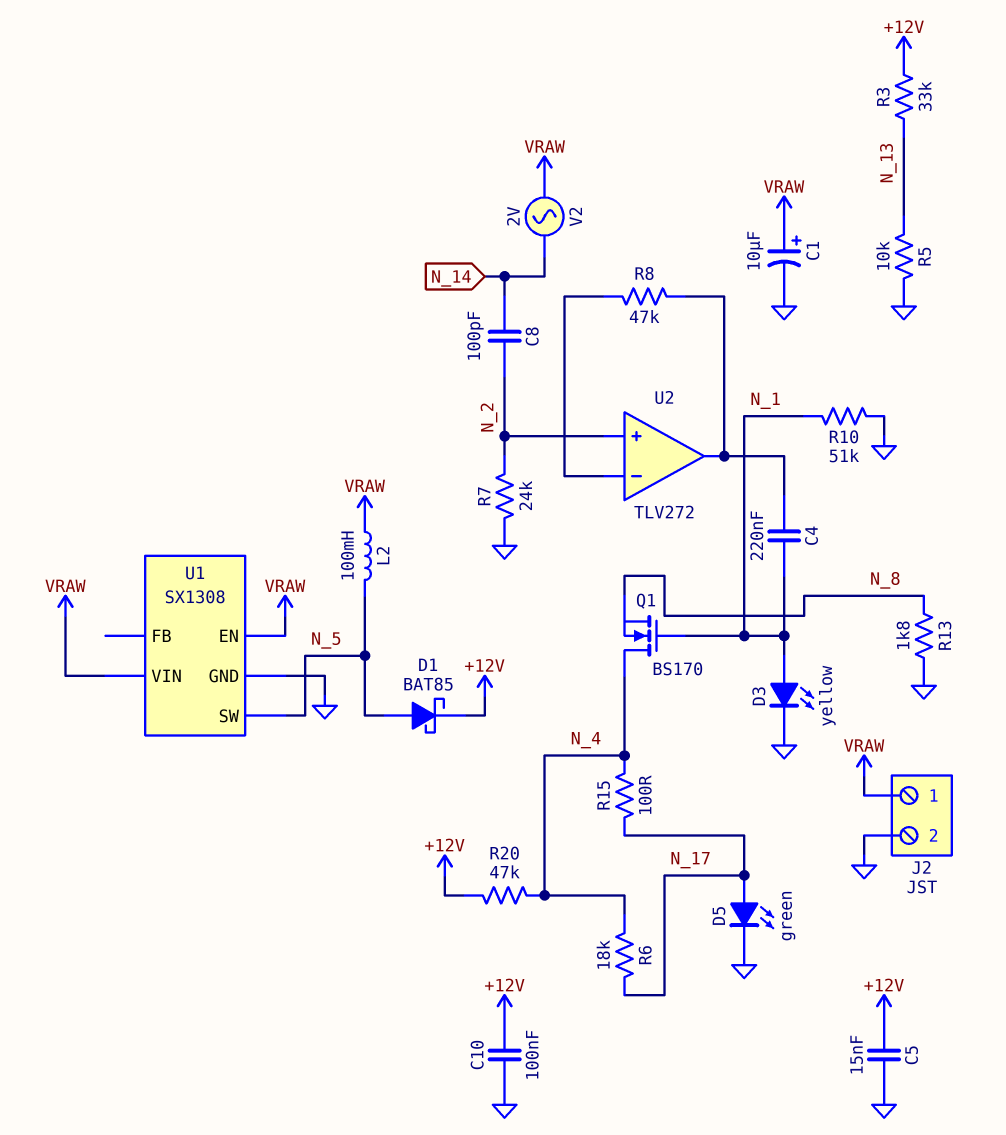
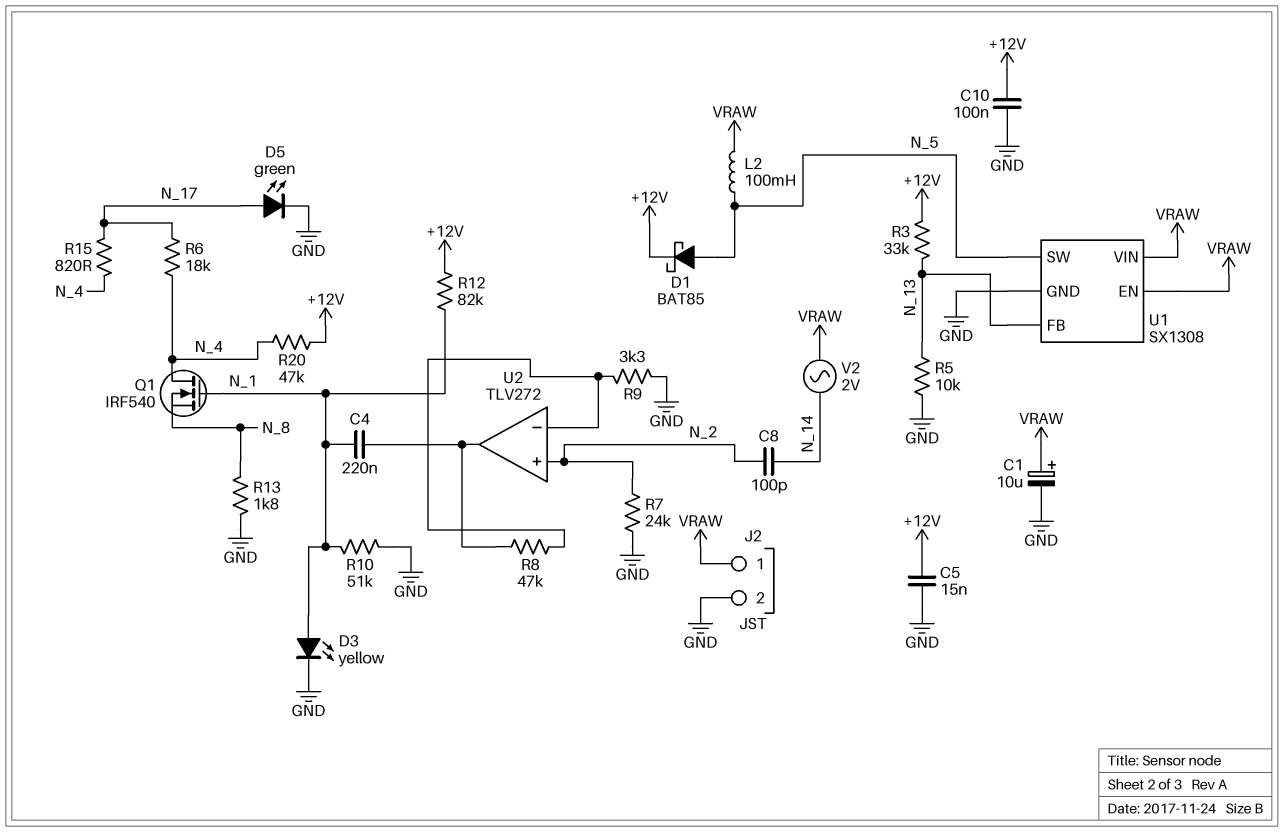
Q1: NMOS BS170 (G N_1, D N_4, S N_8) -> NMOS IRF540 (G N_1, D N_4, S N_8)
R9: none -> 3.3k (GND, U2/in-)
R12: none -> 82k (+12V, N_1)
R15: 100 (N_4, N_17) -> 820 (N_4, N_17)
U1 pin FB: none -> N_13

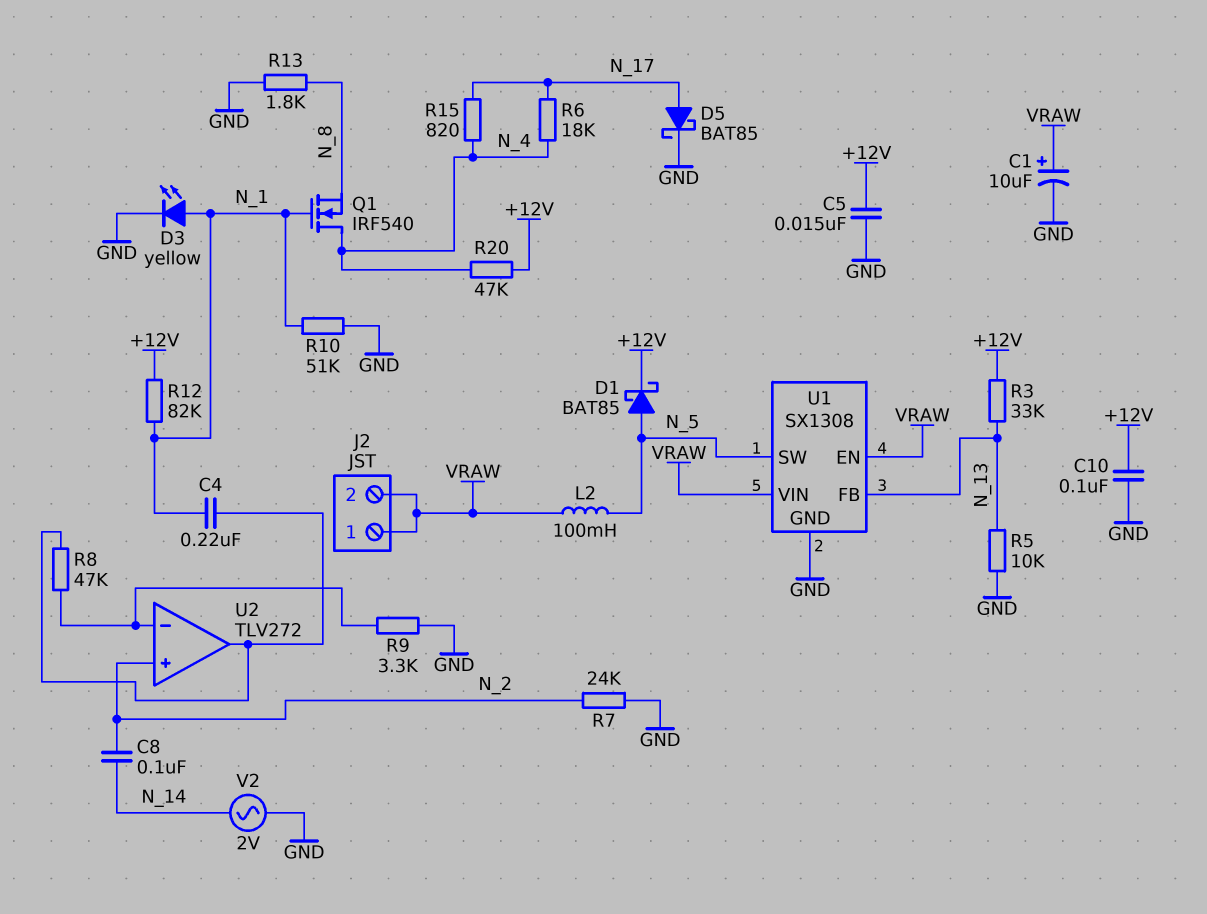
C8: 100pF (N_2, N_14) -> 100nF (N_2, N_14)
D5: LED green (A N_17, K GND) -> schottky BAT85 (A N_17, K GND)
J2 pin 2: GND -> VRAW
V2: AC 2V (N_14, VRAW) -> AC 2V (GND, N_14)

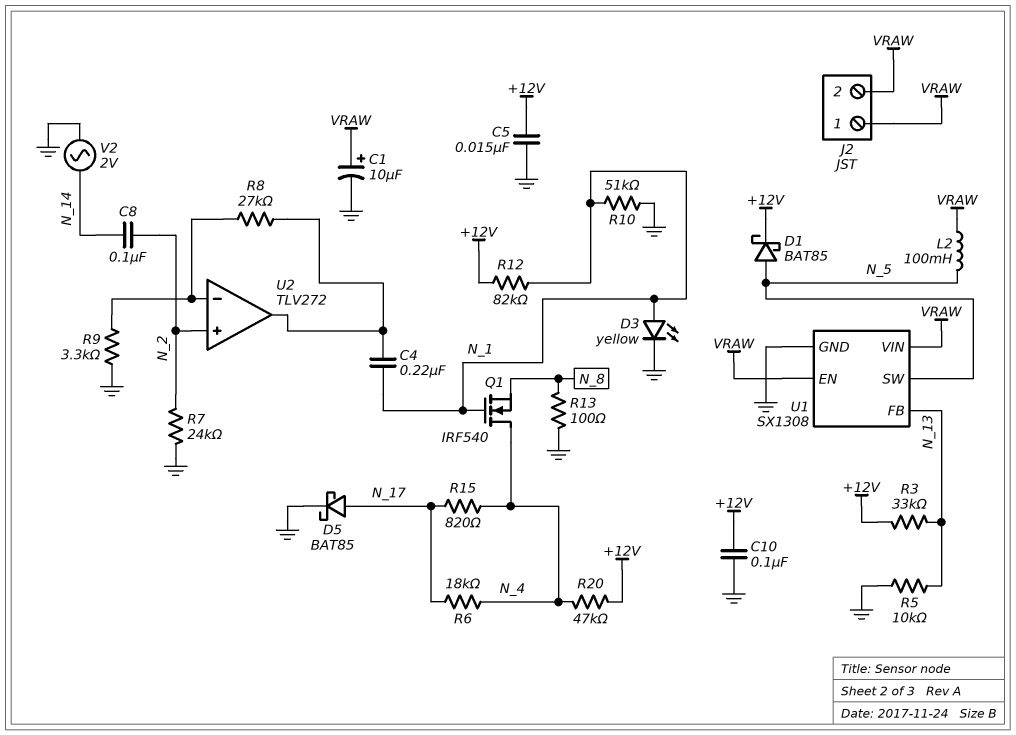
R8: 47k (U2/in-, U2/out) -> 27k (U2/in-, U2/out)
R13: 1.8k (GND, N_8) -> 100 (GND, N_8)

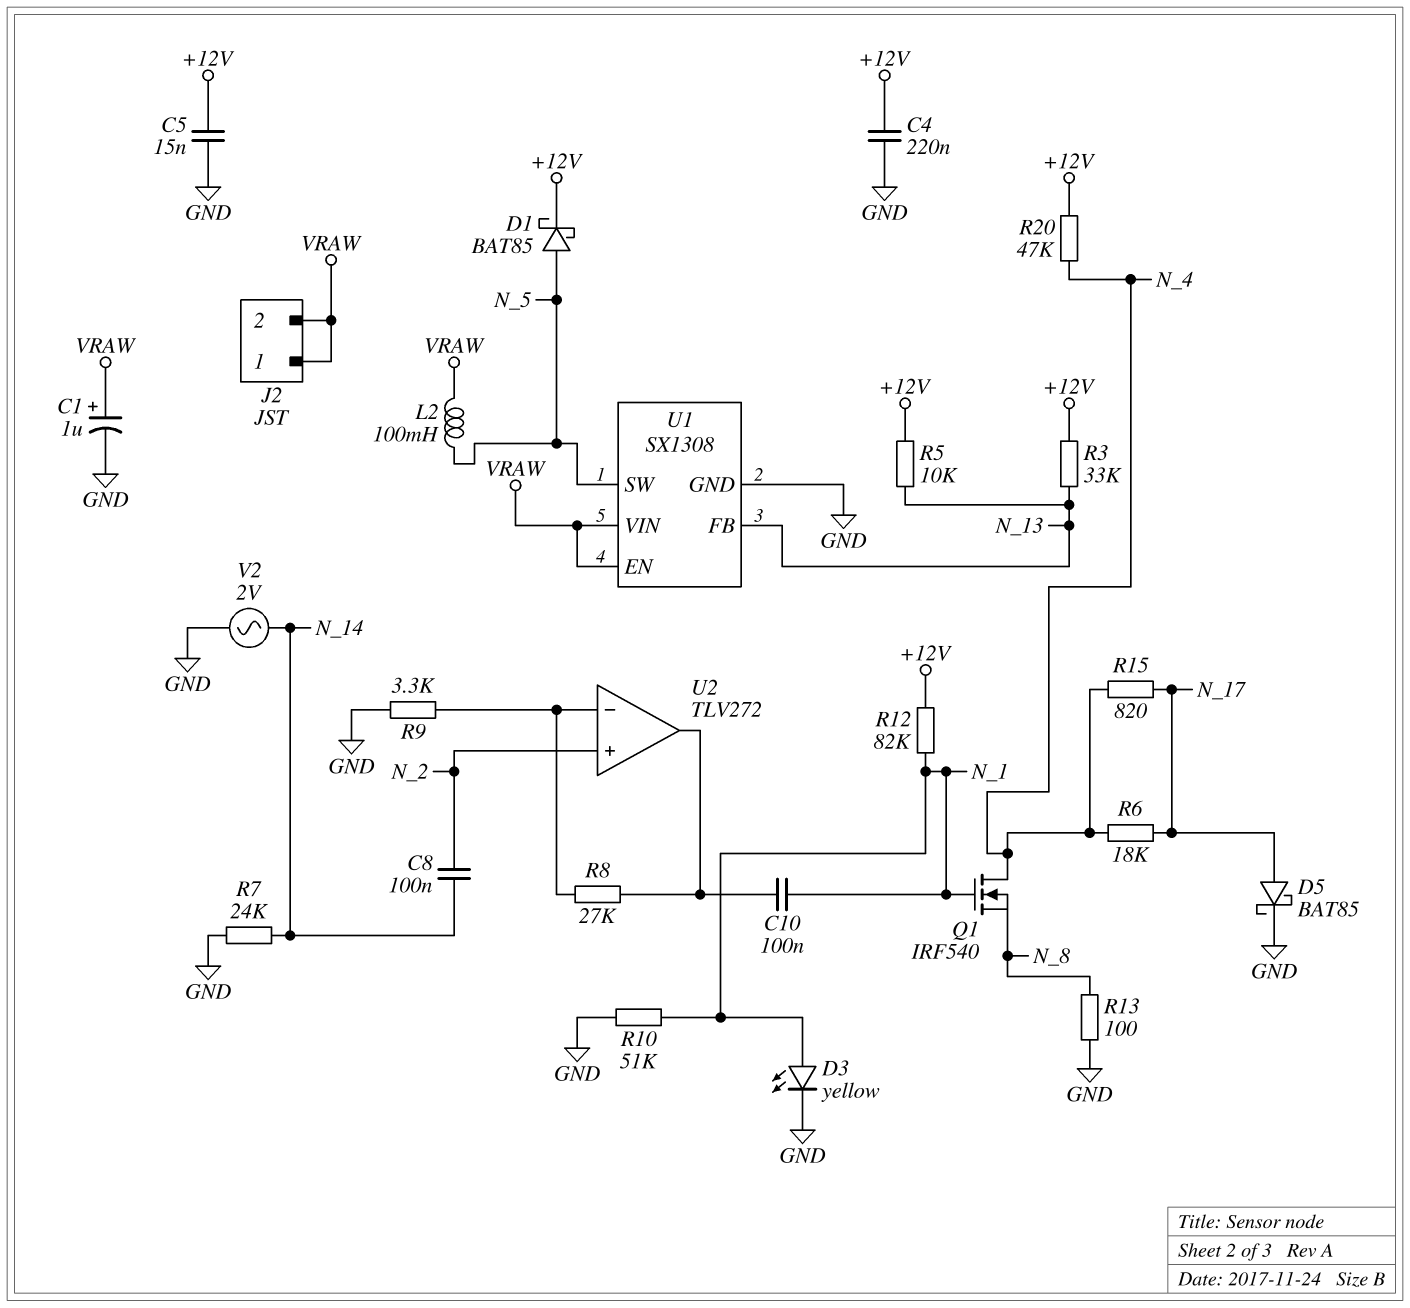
C1: 10uF (plus VRAW, minus GND) -> 1uF (plus VRAW, minus GND)
C4: 220nF (N_1, U2/out) -> 220nF (+12V, GND)
C10: 100nF (+12V, GND) -> 100nF (N_1, U2/out)
R5: 10k (GND, N_13) -> 10k (+12V, N_13)
R7: 24k (GND, N_2) -> 24k (GND, N_14)

